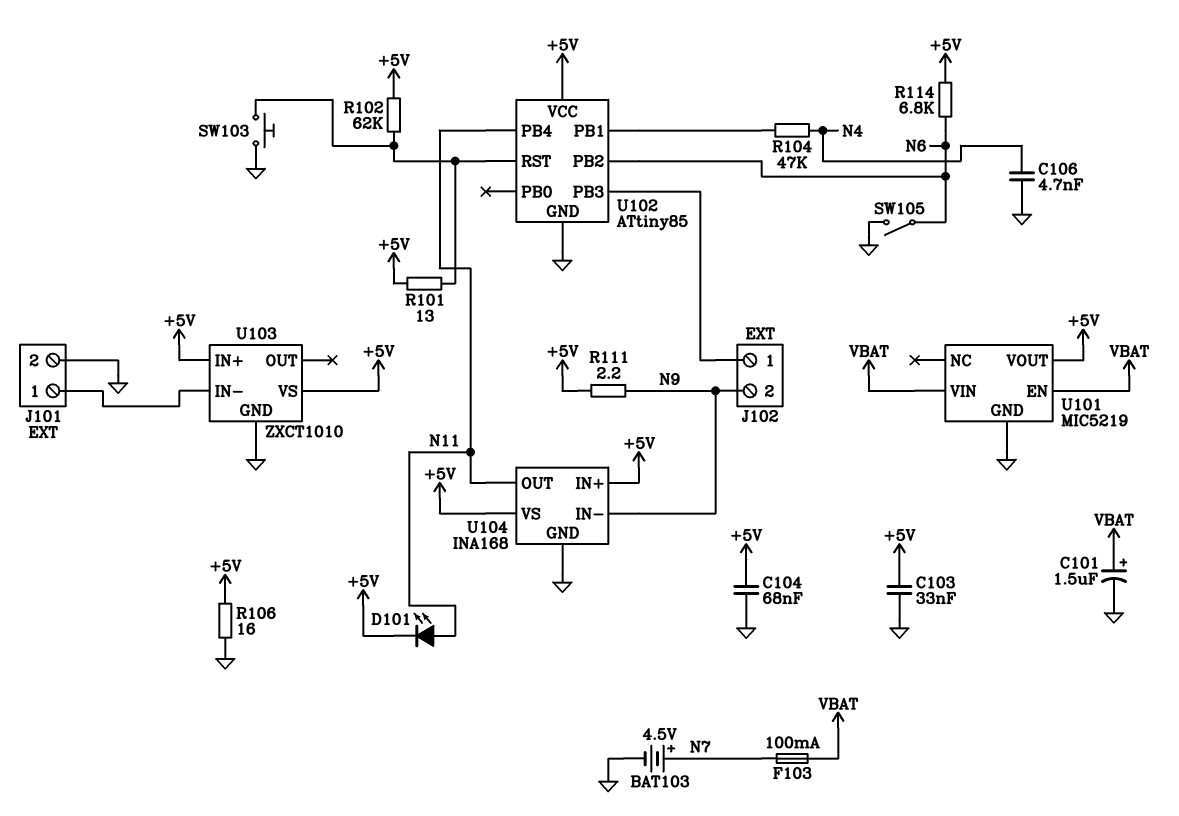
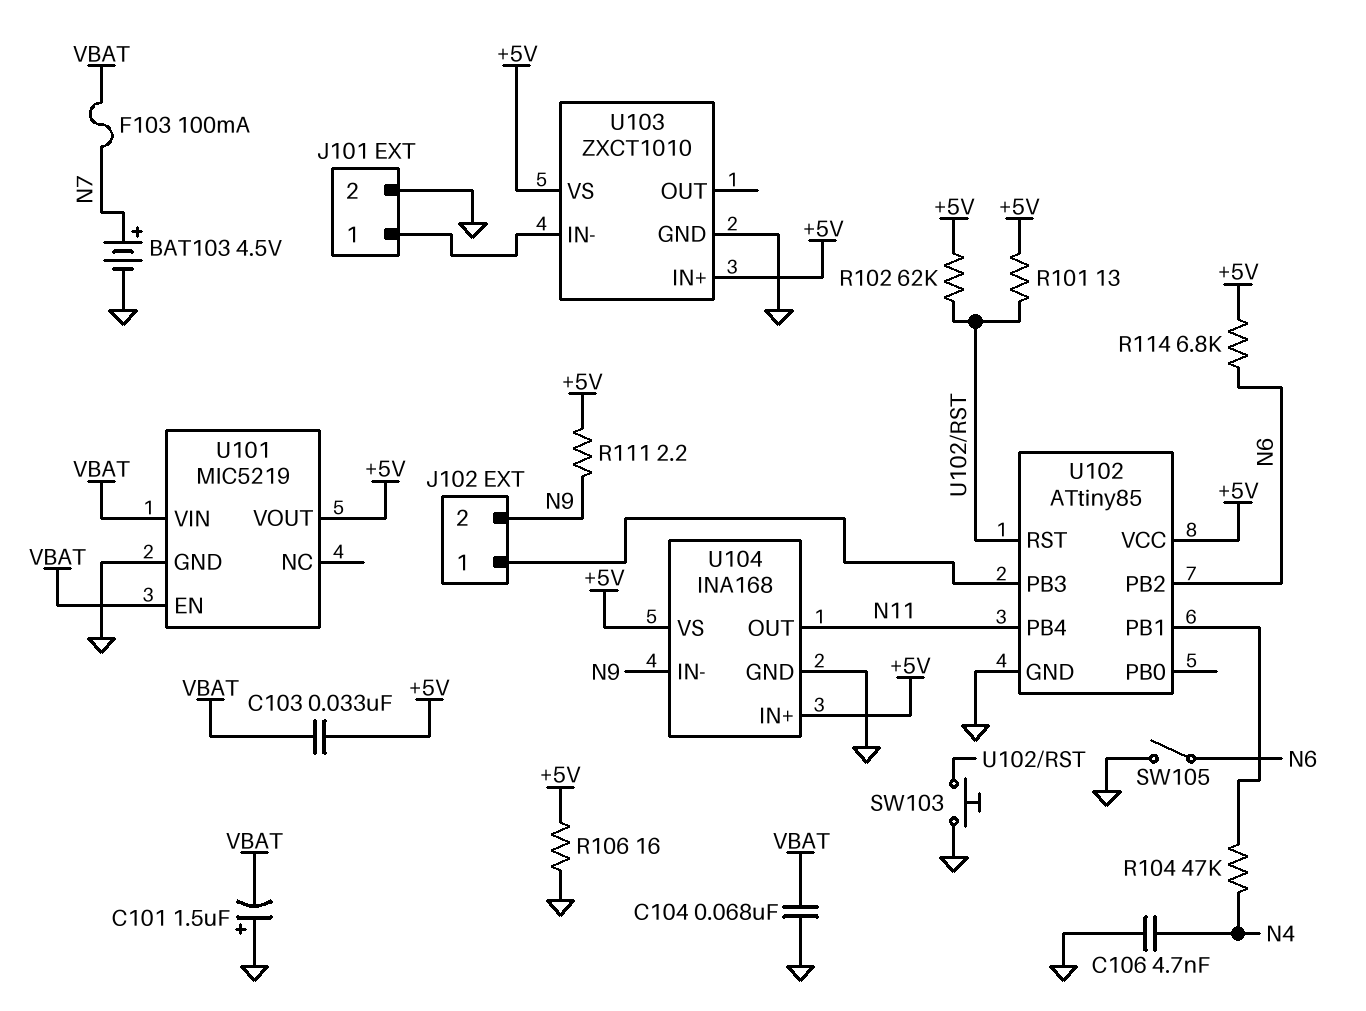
C101: 1.5uF (plus VBAT, minus GND) -> 1.5uF (plus GND, minus VBAT)
C103: 33nF (+5V, GND) -> 33nF (+5V, VBAT)
C104: 68nF (+5V, GND) -> 68nF (GND, VBAT)
D101: LED (A N11, K +5V) -> none

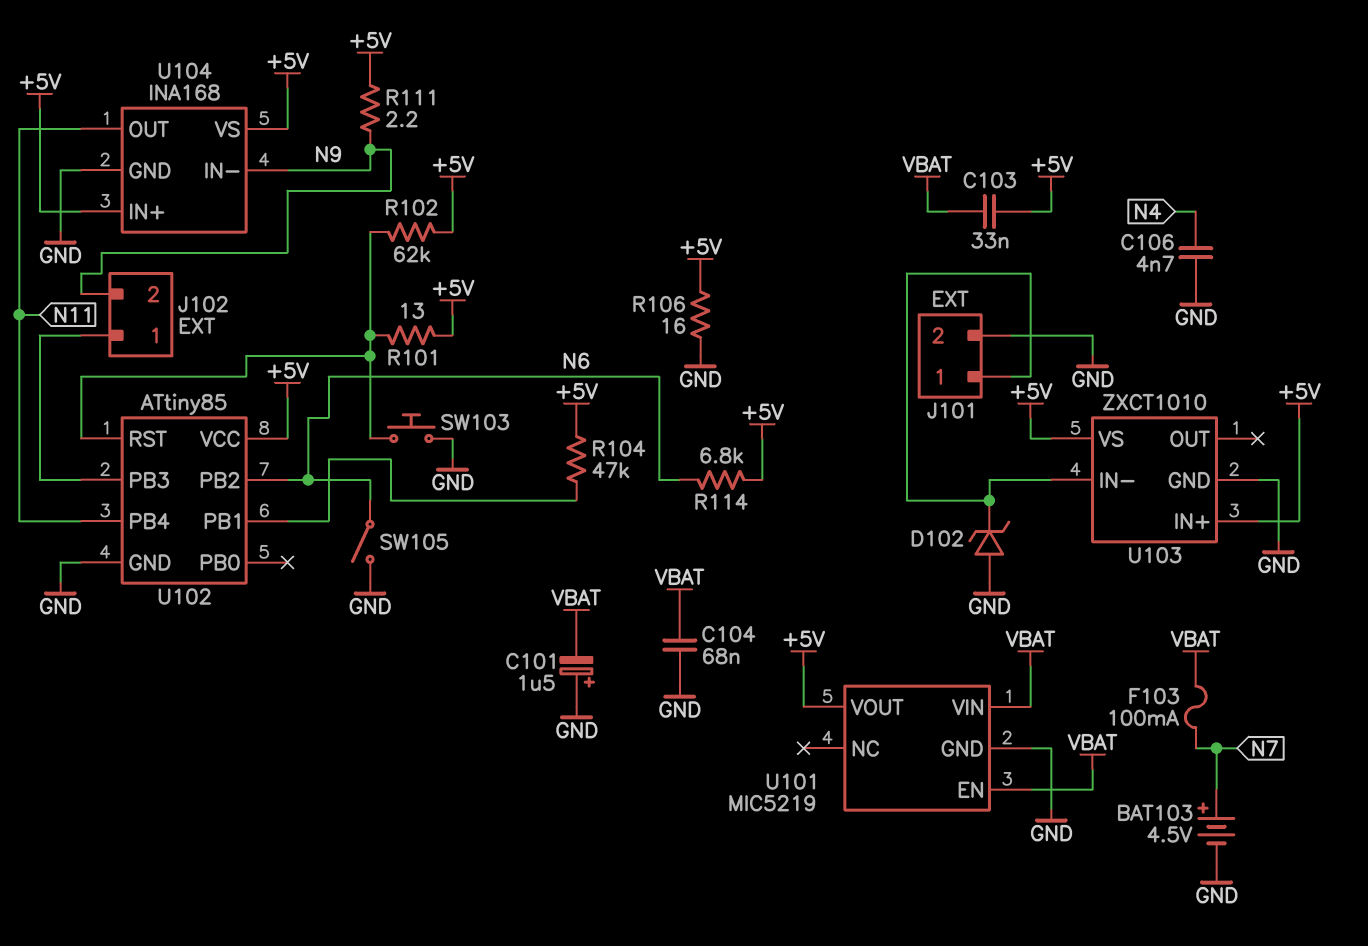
D102: none -> zener (A GND, K J101/1)
R104: 47k (N4, U102/PB1) -> 47k (+5V, U102/PB1)

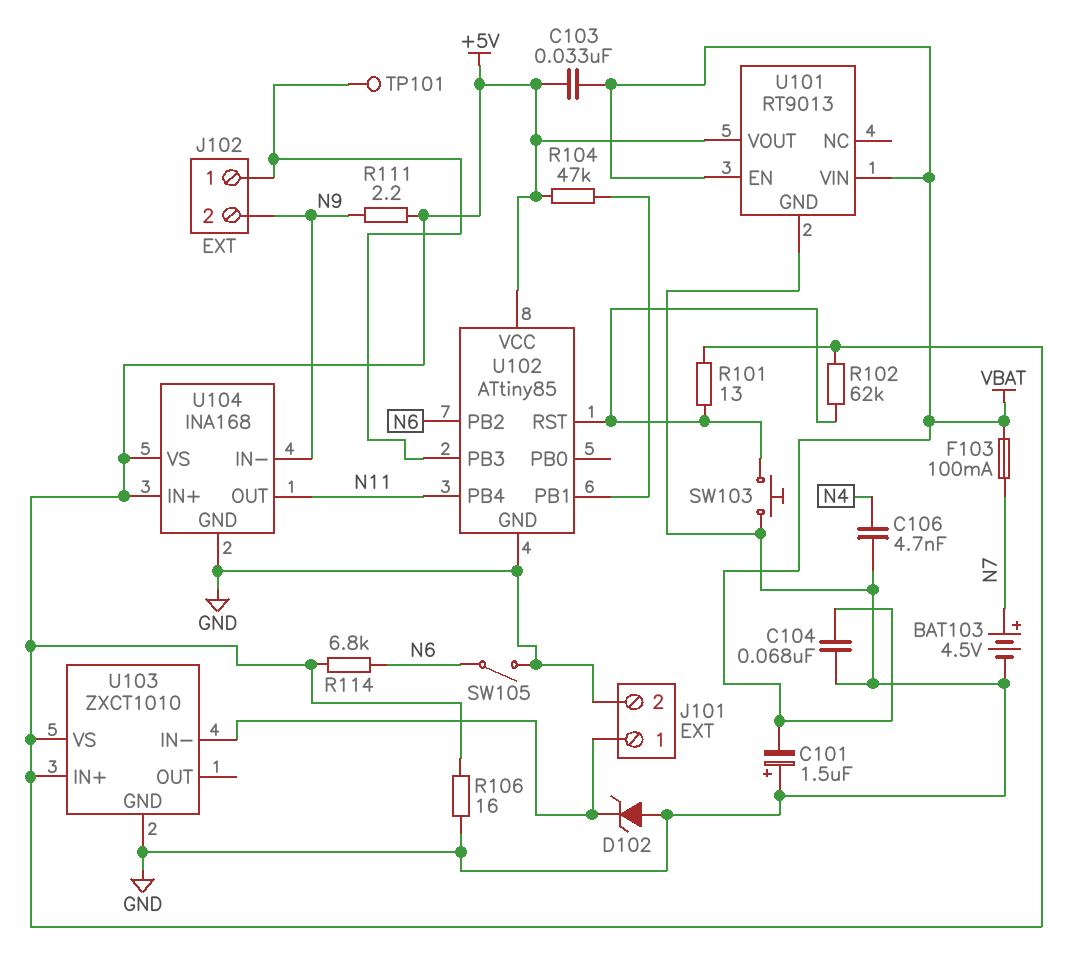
TP101: none -> test point (J102/1)
U101: MIC5219 -> RT9013

